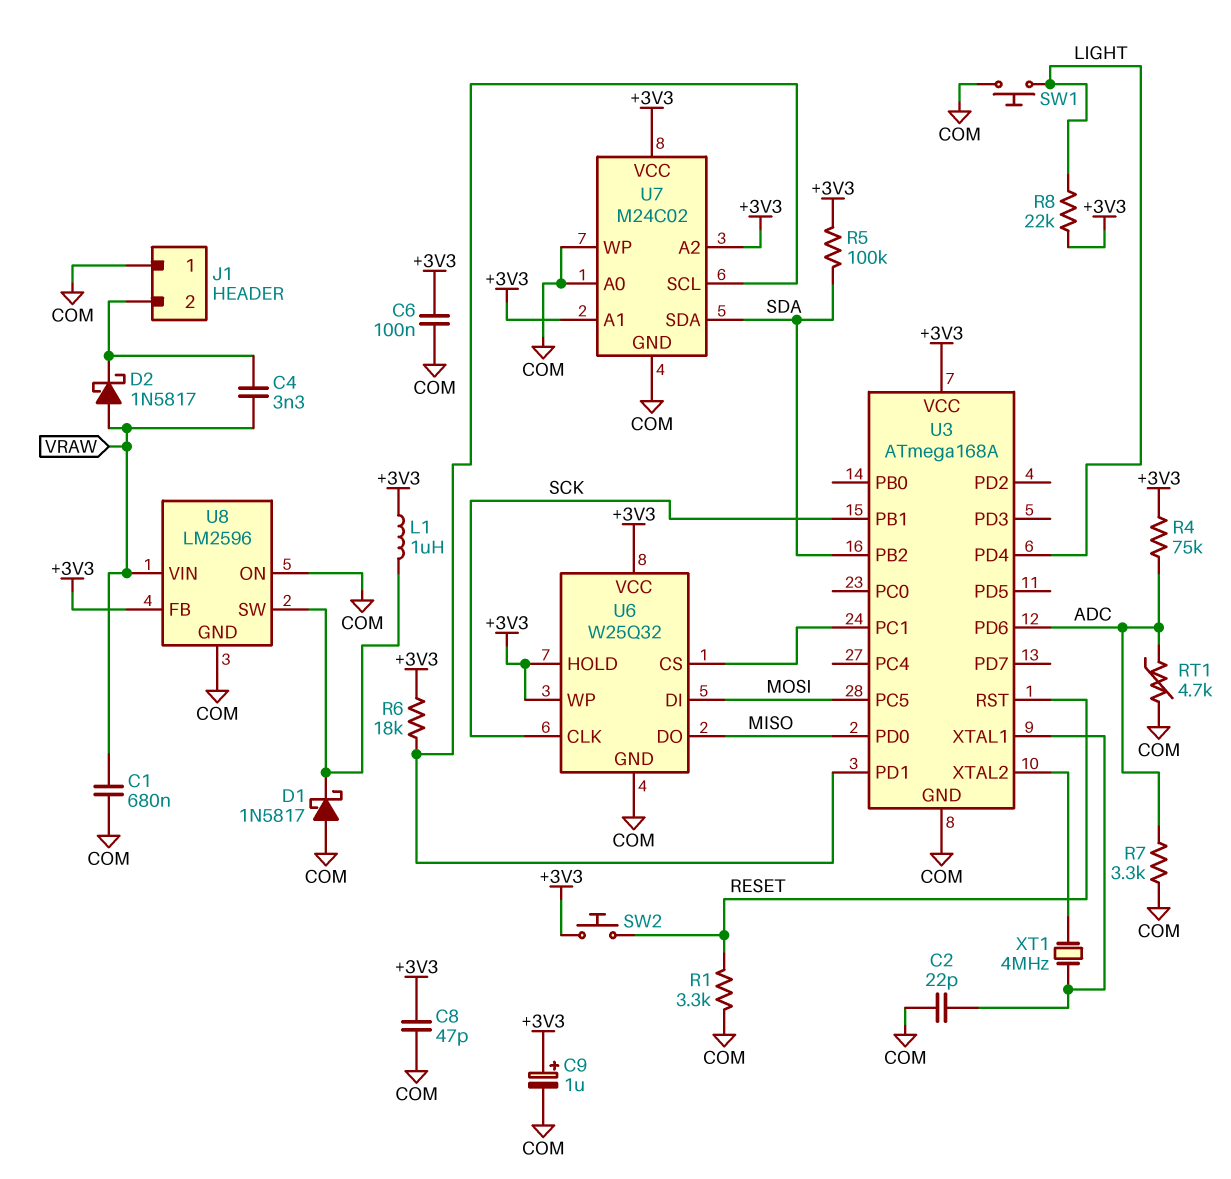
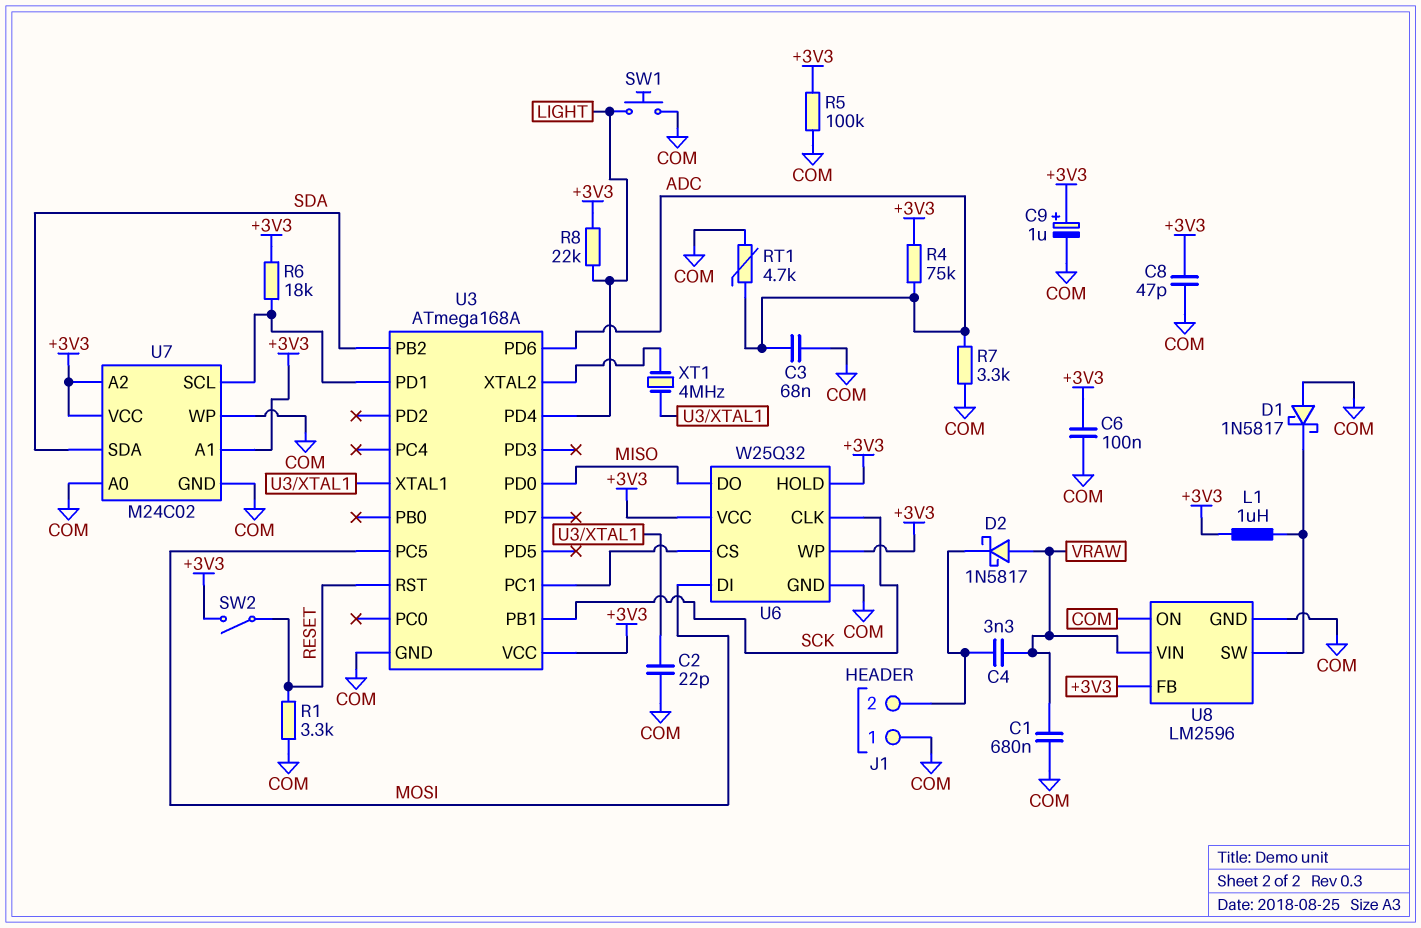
C3: none -> 68nF (ADC, COM)
R5: 100k (+3V3, SDA) -> 100k (+3V3, COM)
SW2: button (+3V3, RESET) -> switch (+3V3, RESET)

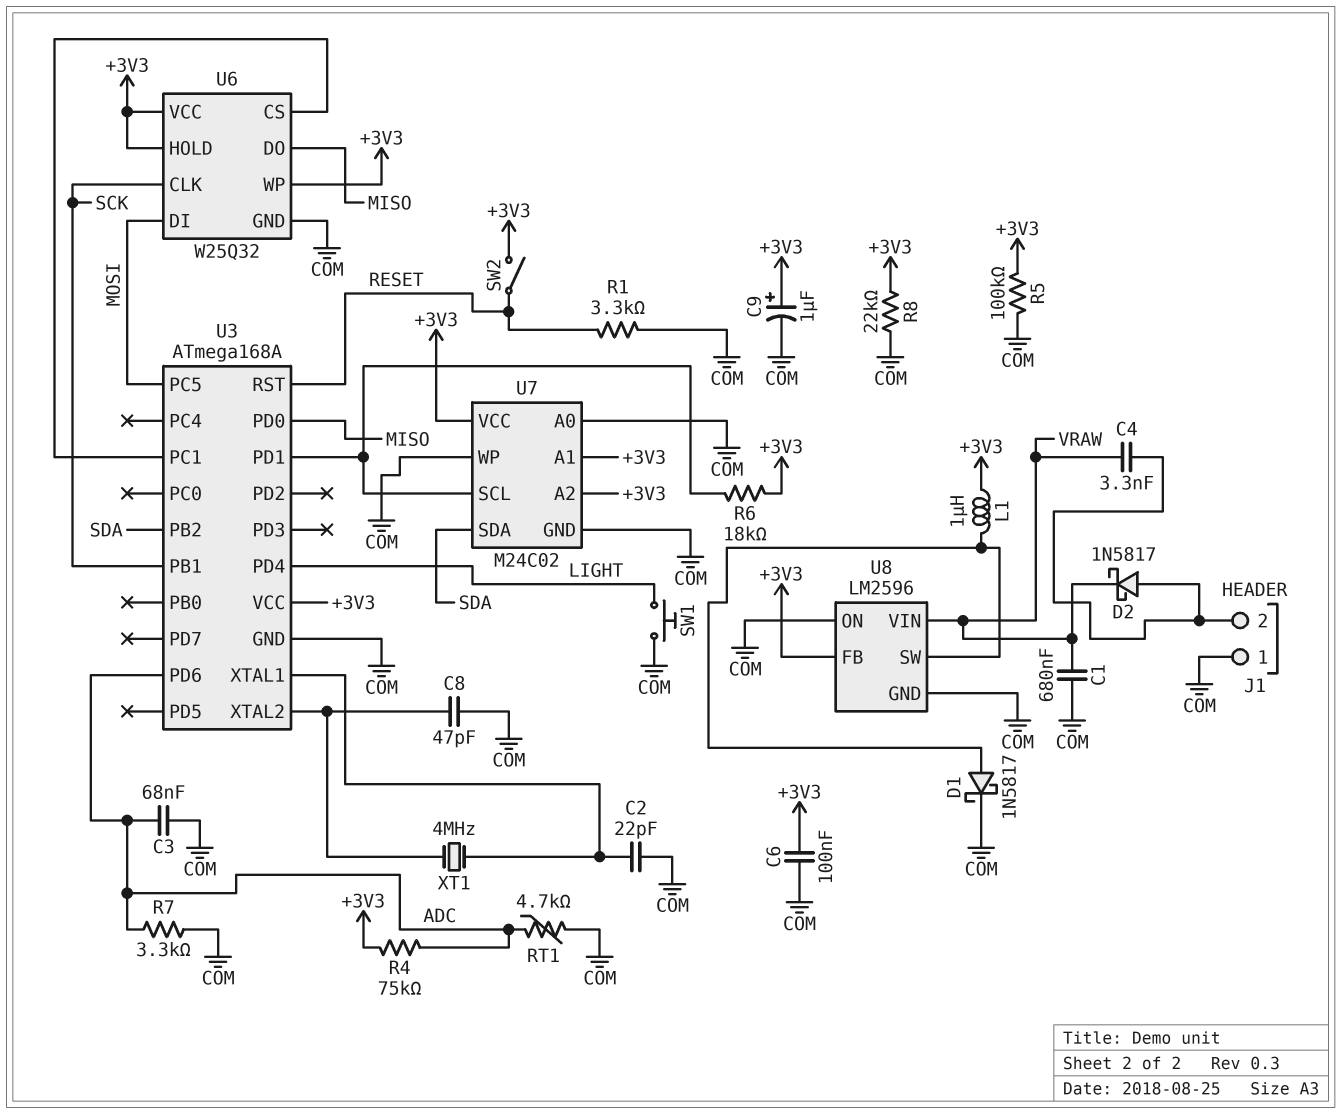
C8: 47pF (+3V3, COM) -> 47pF (COM, U3/XTAL2)
D1: schottky 1N5817 (A COM, K U8/SW) -> schottky 1N5817 (A U8/SW, K COM)
D2: schottky 1N5817 (A VRAW, K J1/2) -> schottky 1N5817 (A J1/2, K VRAW)
R8: 22k (+3V3, LIGHT) -> 22k (+3V3, COM)

